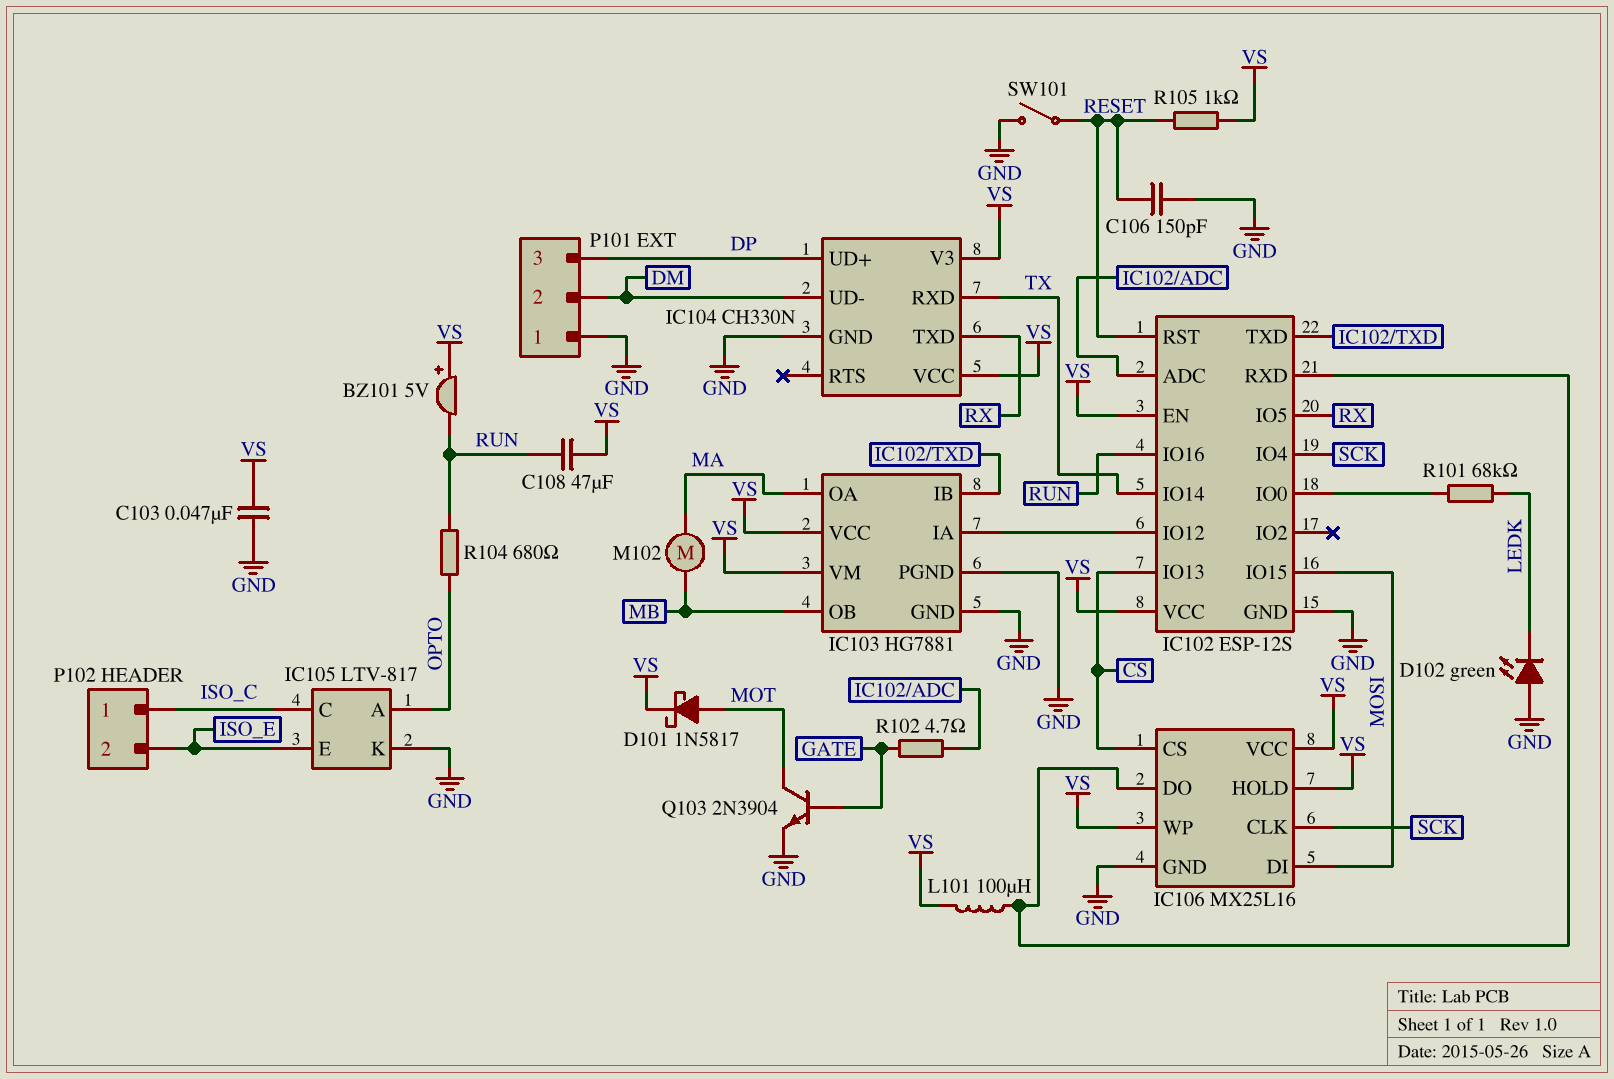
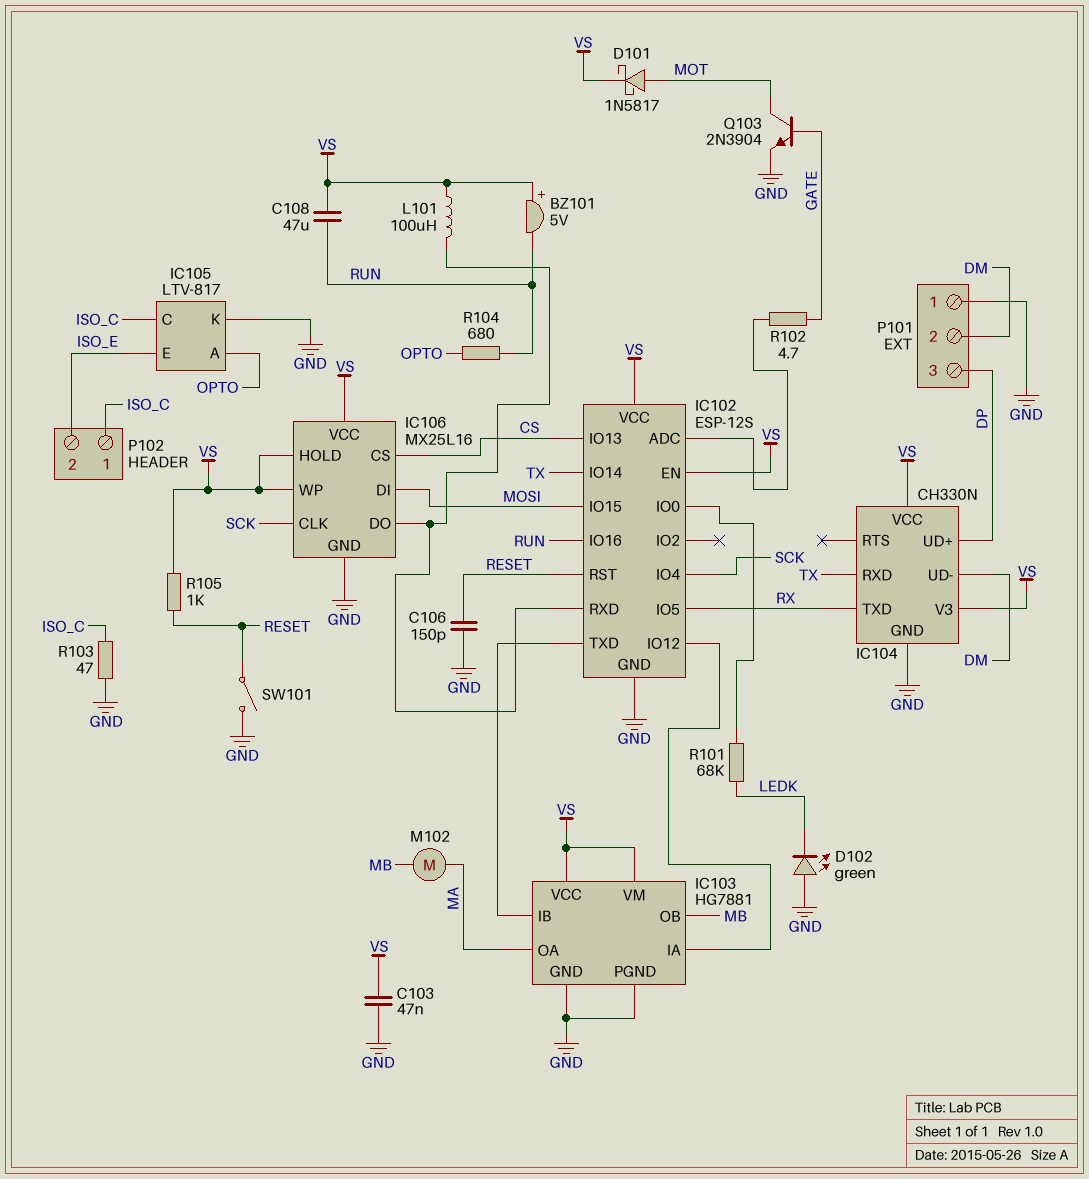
R103: none -> 47 (GND, ISO_C)

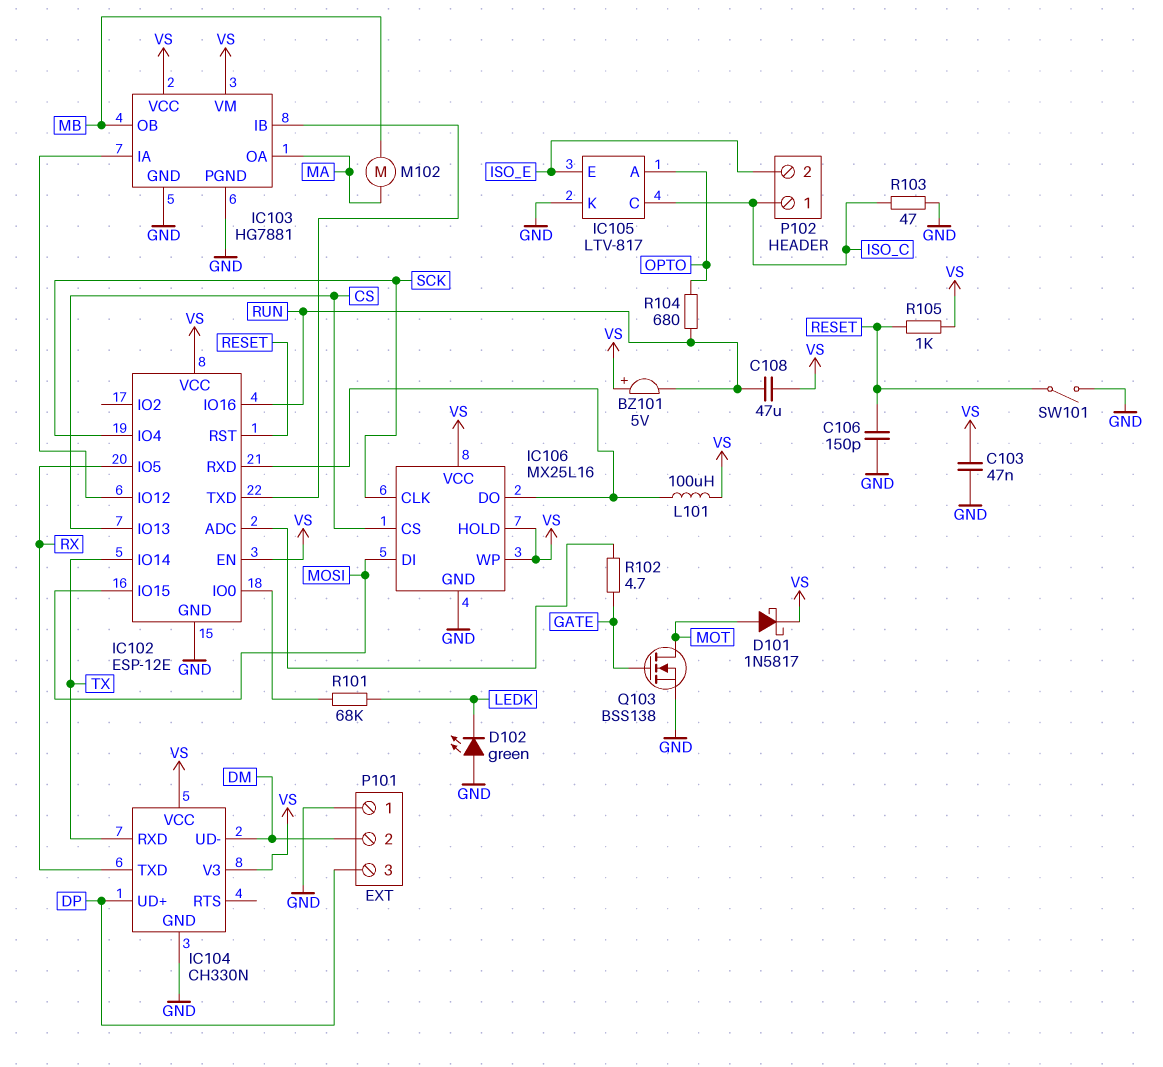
IC102: ESP-12S -> ESP-12E
Q103: NPN 2N3904 (B GATE, C MOT, E GND) -> NMOS BSS138 (G GATE, D MOT, S GND)

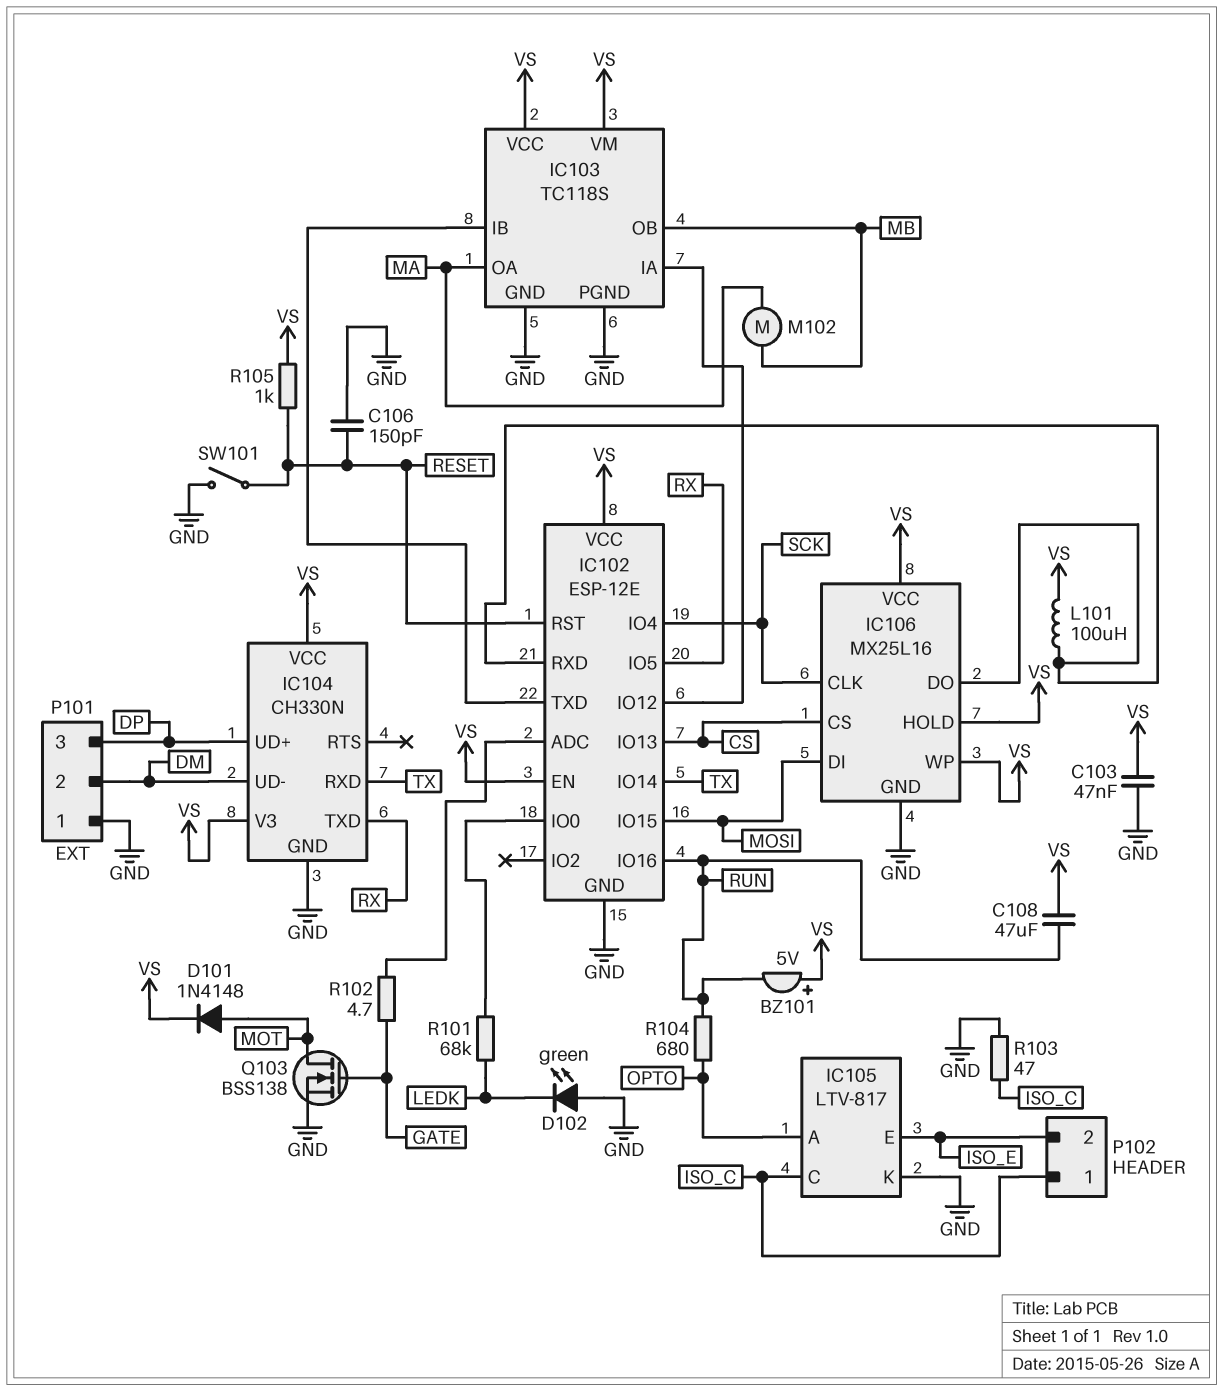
D101: schottky 1N5817 (A MOT, K VS) -> diode 1N4148 (A MOT, K VS)
IC103: HG7881 -> TC118S

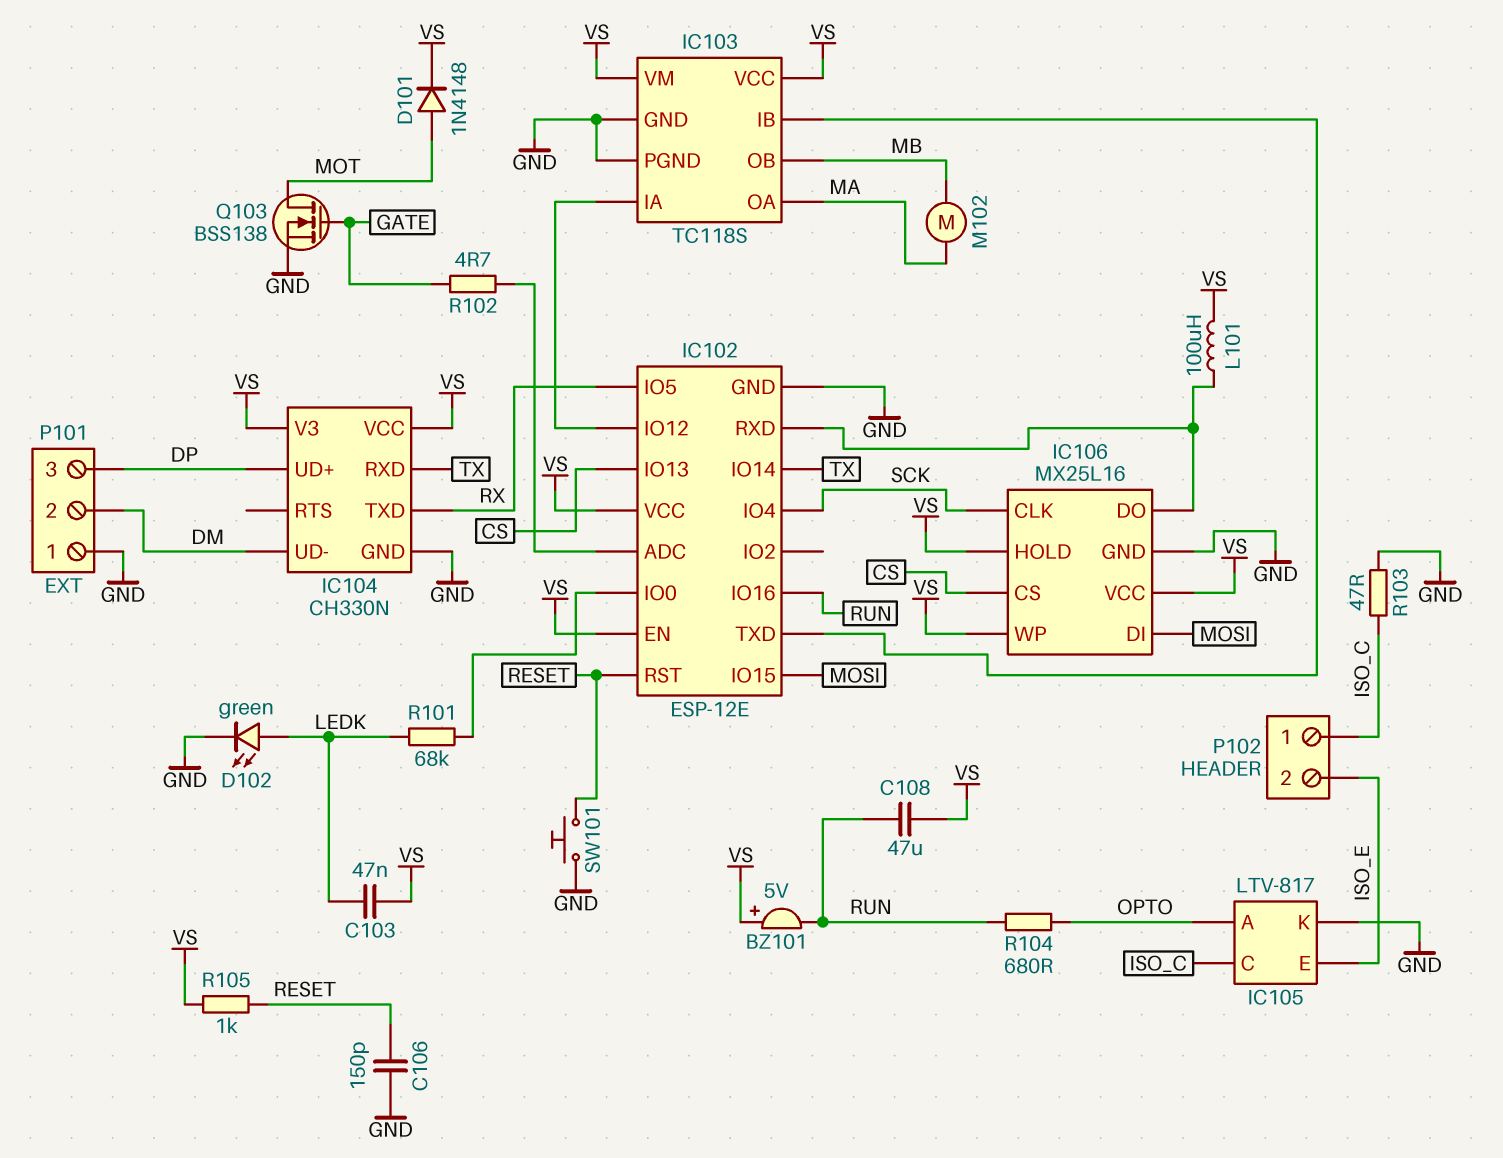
C103: 47nF (GND, VS) -> 47nF (LEDK, VS)
D102: LED green (A GND, K LEDK) -> LED green (A LEDK, K GND)
SW101: switch (GND, RESET) -> button (GND, RESET)

